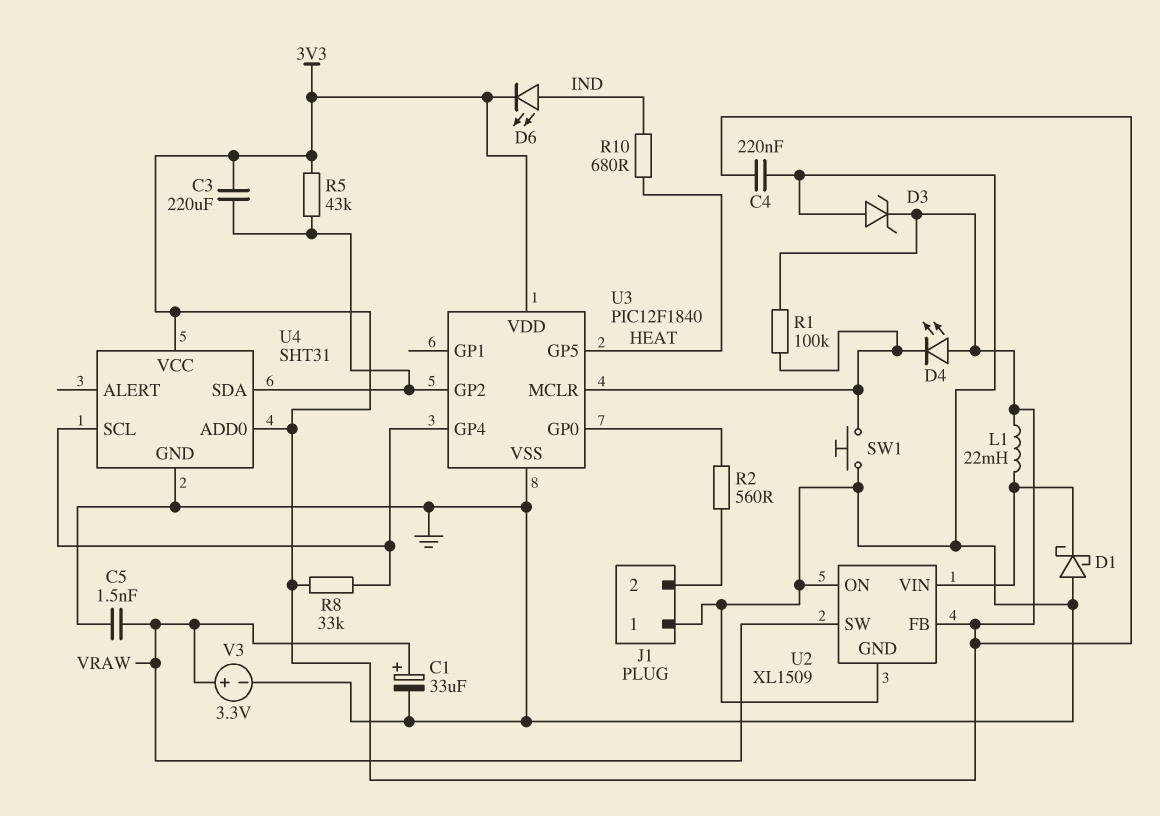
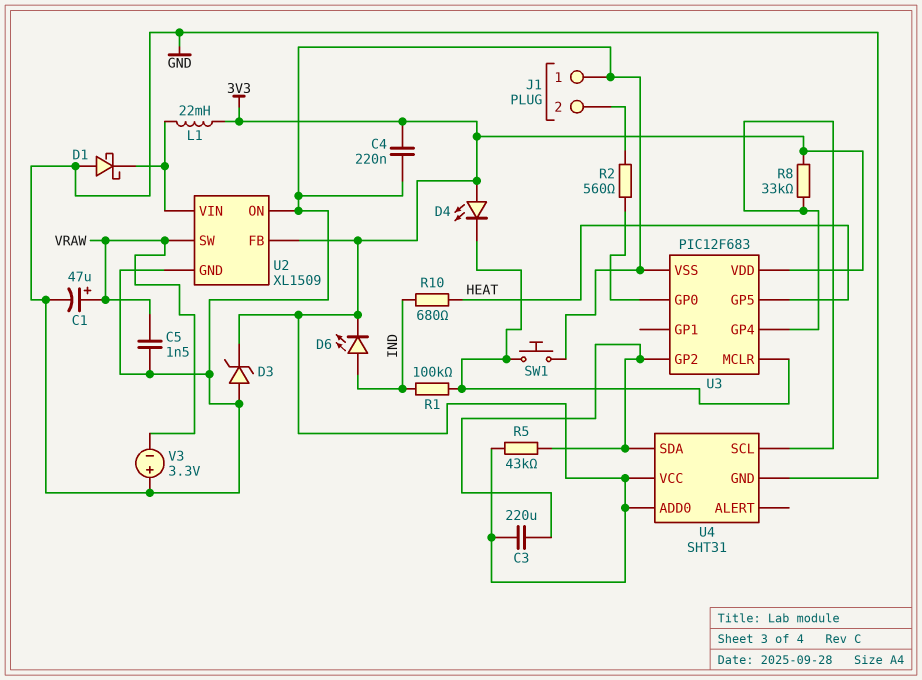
C1: 33uF (plus VRAW, minus GND) -> 47uF (plus VRAW, minus GND)
R1: 100k (3V3, U3/MCLR) -> 100k (IND, U3/MCLR)
U3: PIC12F1840 -> PIC12F683
V3: 3.3V (plus VRAW, minus GND) -> 3.3V (plus GND, minus VRAW)

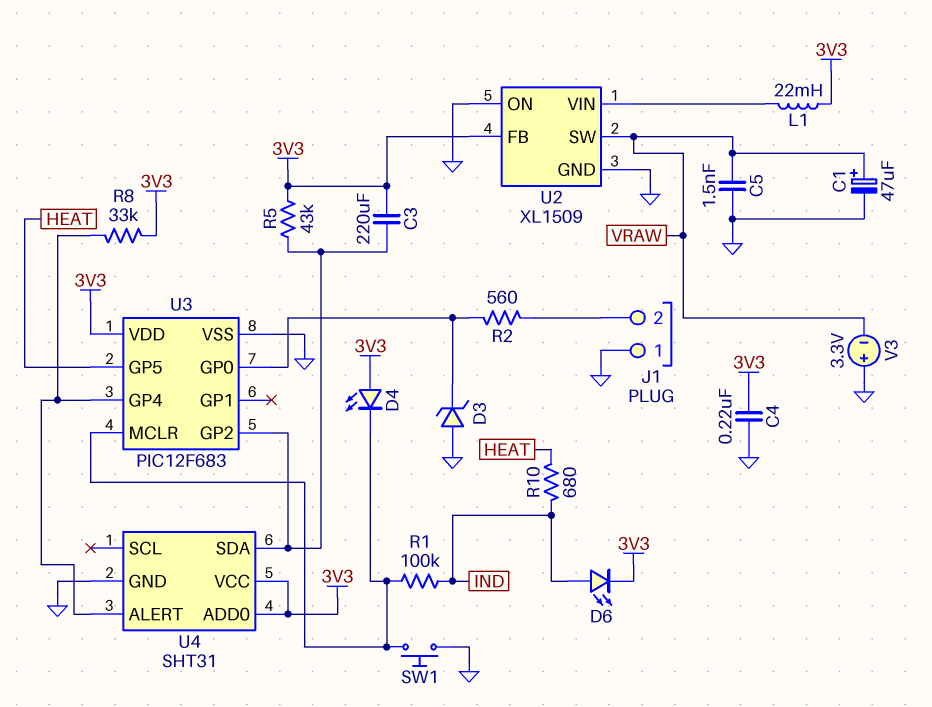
D1: schottky (A GND, K U2/VIN) -> none
D3: zener (A GND, K 3V3) -> zener (A GND, K U3/GP0)
U4 pin ALERT: none -> U3/GP4
U4 pin SCL: U3/GP4 -> none

